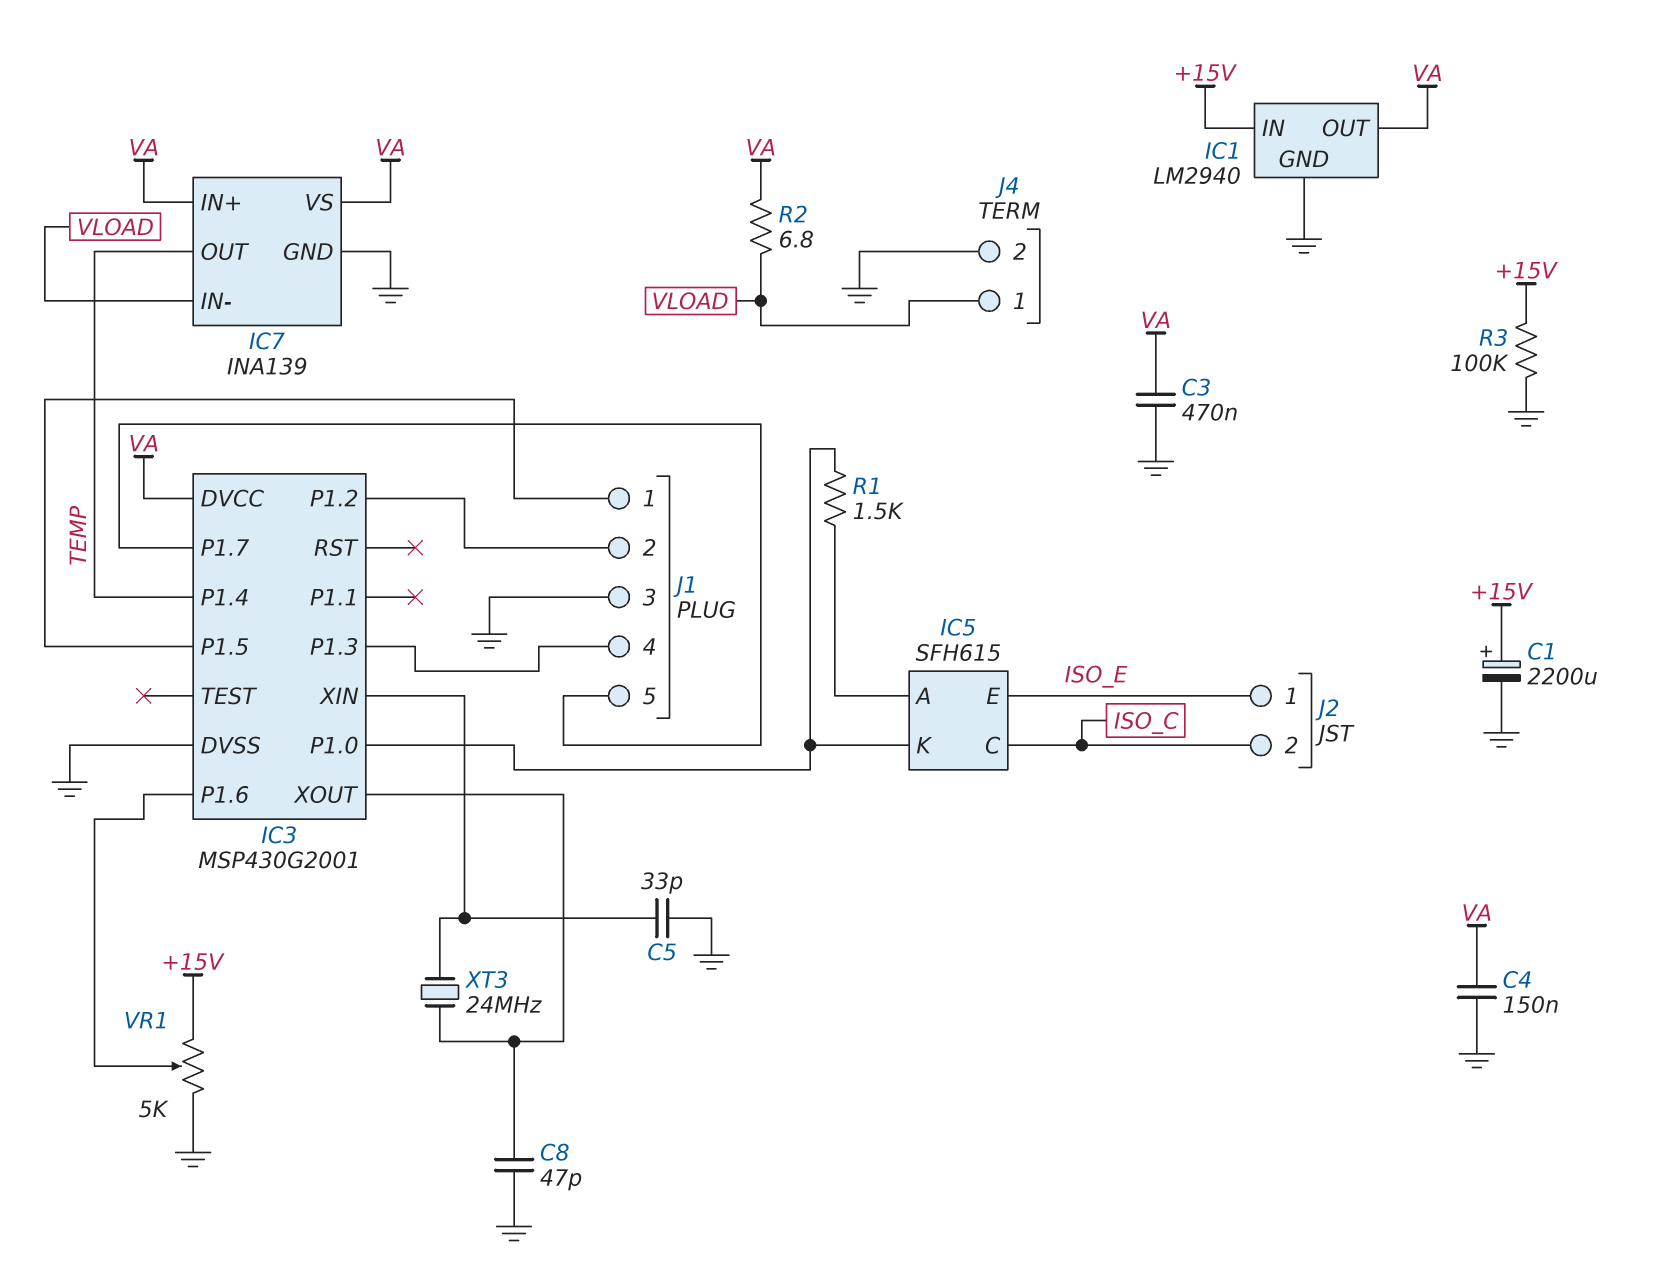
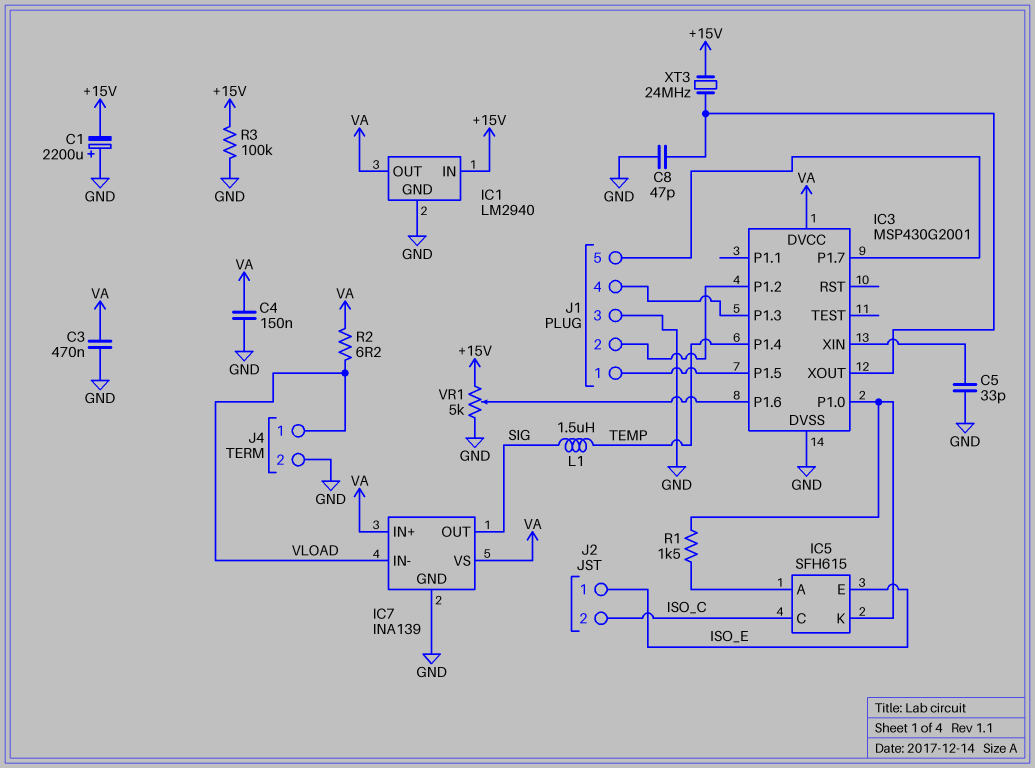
C1: 2200uF (plus +15V, minus GND) -> 2200uF (plus GND, minus +15V)
IC7 pin OUT: TEMP -> SIG
L1: none -> 1.5uH (SIG, TEMP)
R2: 6.8 (VA, VLOAD) -> 6.2 (VA, VLOAD)
XT3: 24MHz (IC3/XIN, IC3/XOUT) -> 24MHz (+15V, IC3/XOUT)

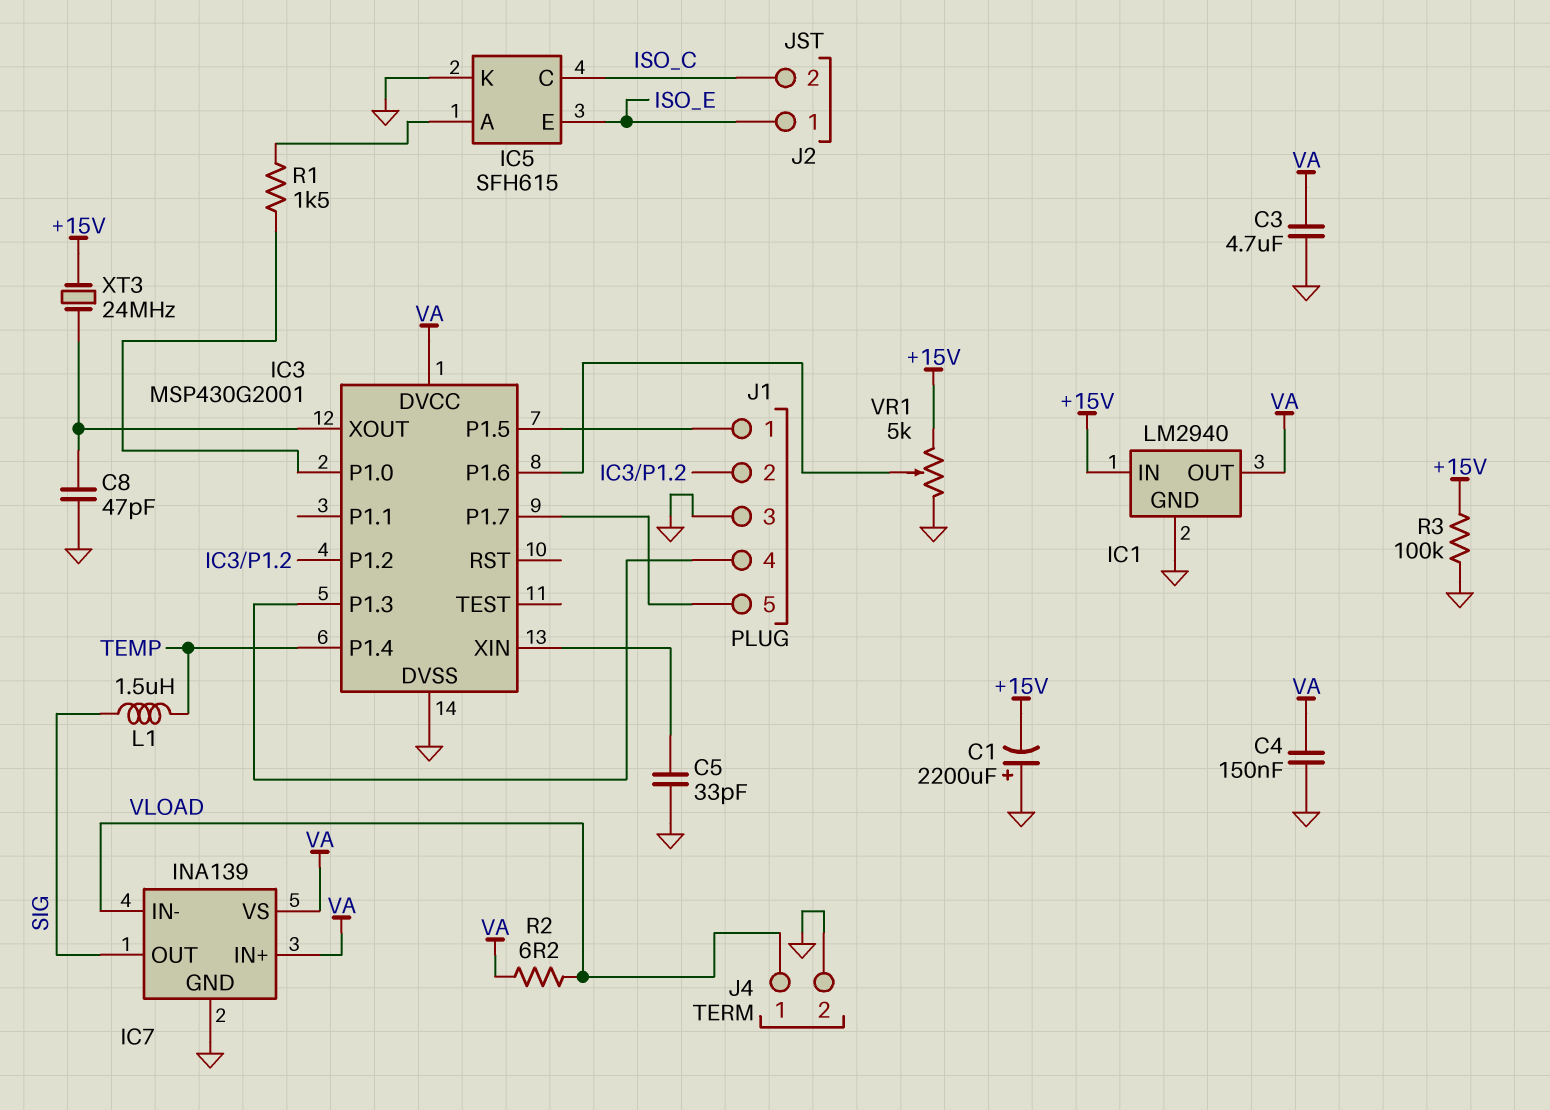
C3: 470nF (GND, VA) -> 4.7uF (GND, VA)
IC5 pin K: IC3/P1.0 -> GND

